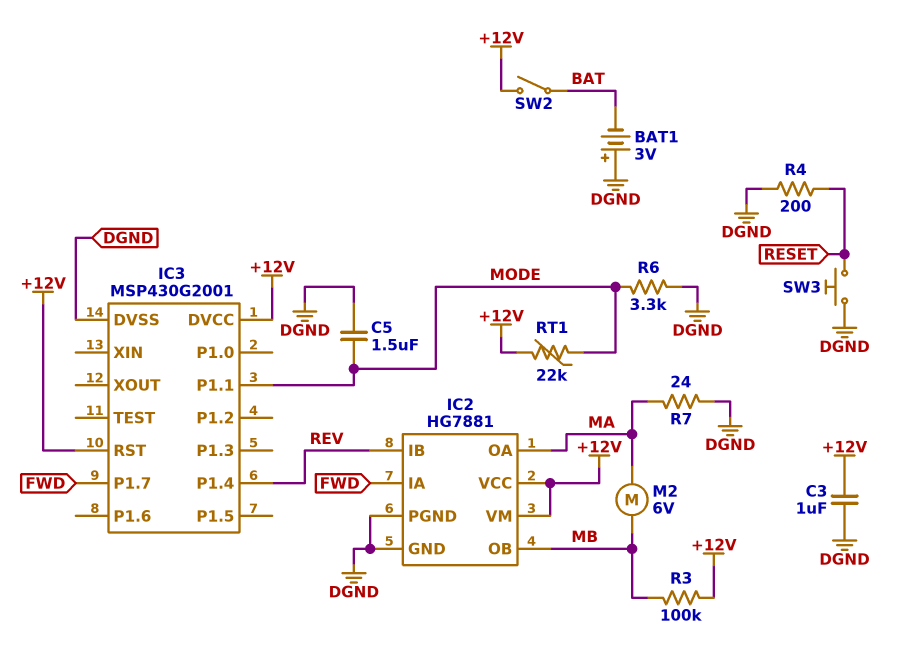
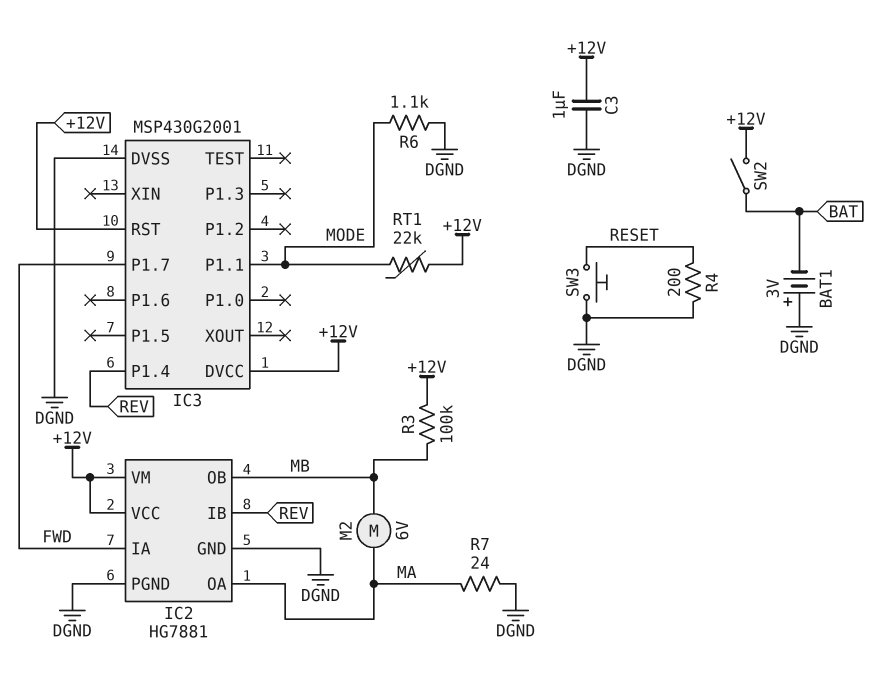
C5: 1.5uF (DGND, MODE) -> none
R6: 3.3k (DGND, MODE) -> 1.1k (DGND, MODE)

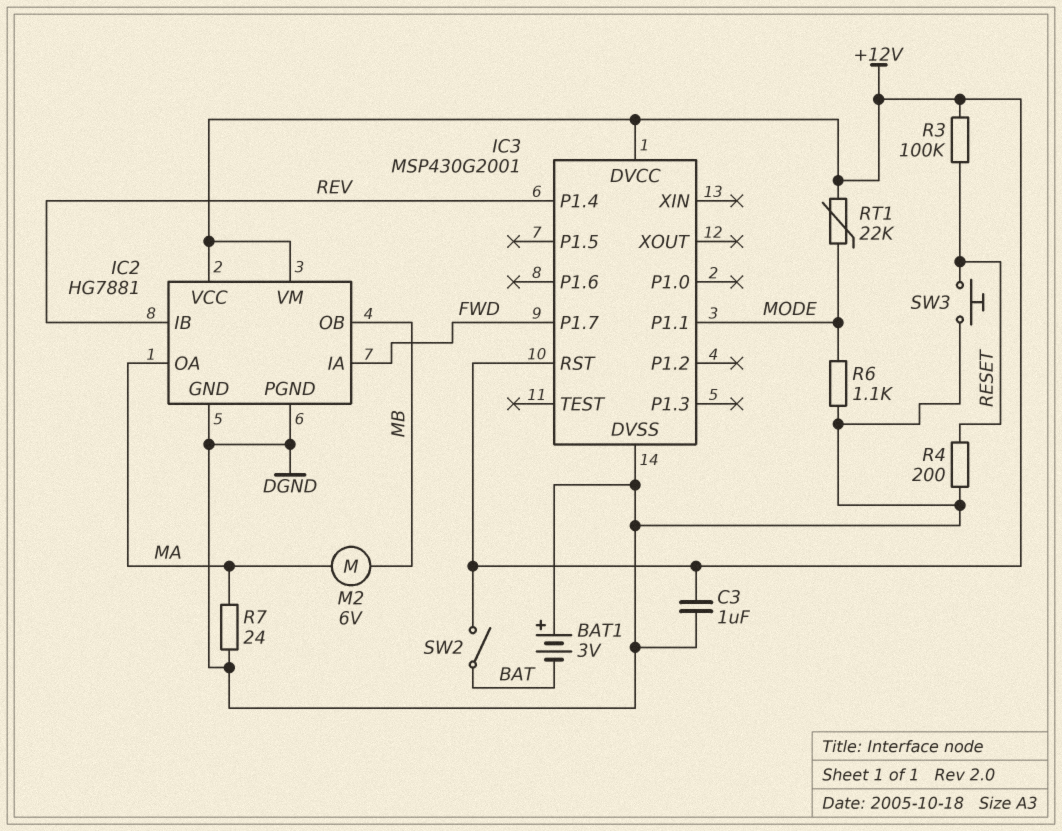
R3: 100k (+12V, MB) -> 100k (+12V, RESET)

